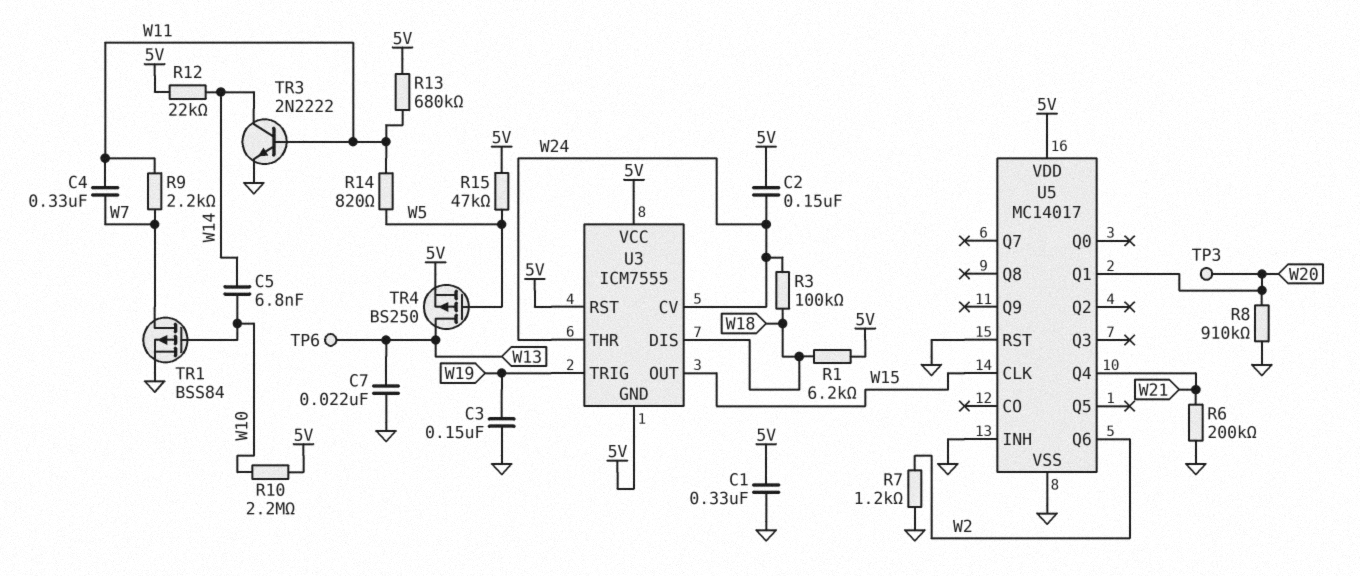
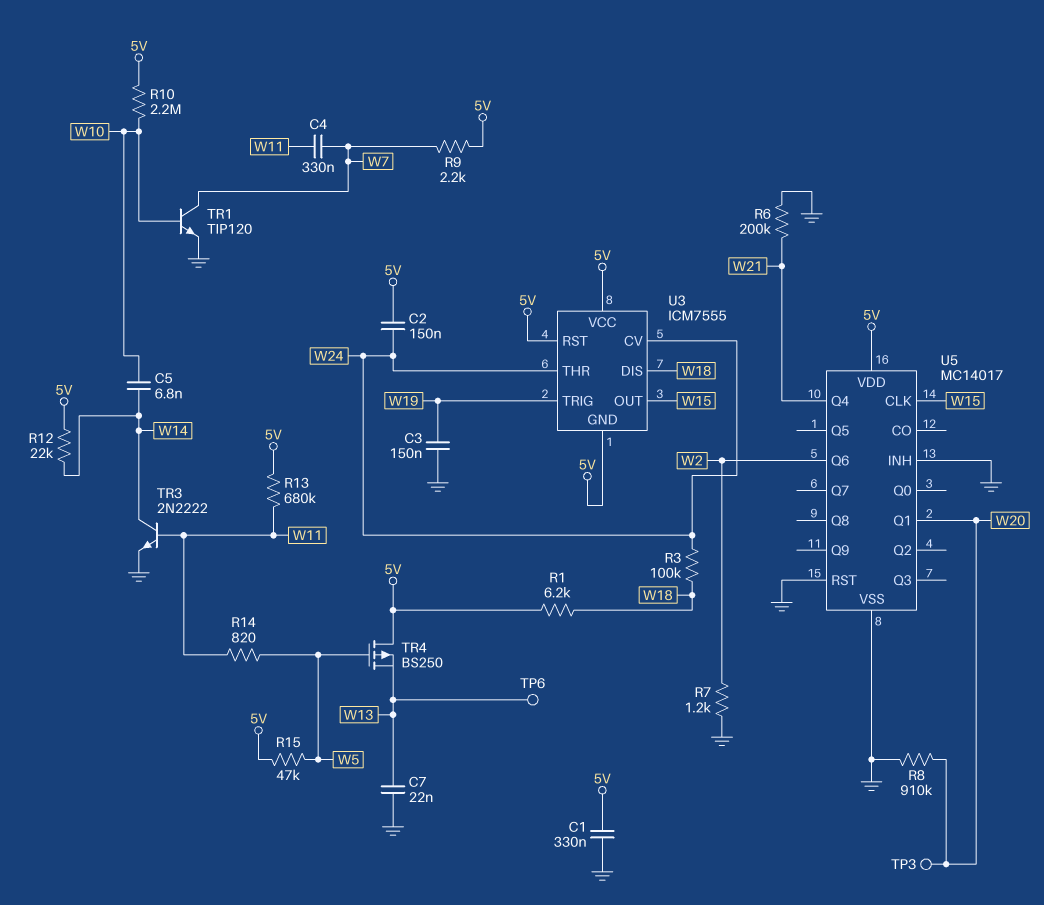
R9: 2.2k (W7, W11) -> 2.2k (5V, W7)
TR1: PMOS BSS84 (G W10, D W7, S GND) -> NPN TIP120 (B W10, C W7, E GND)
TR4: PMOS BS250 (G W5, D W13, S 5V) -> PMOS BS250 (G W5, D 5V, S W13)

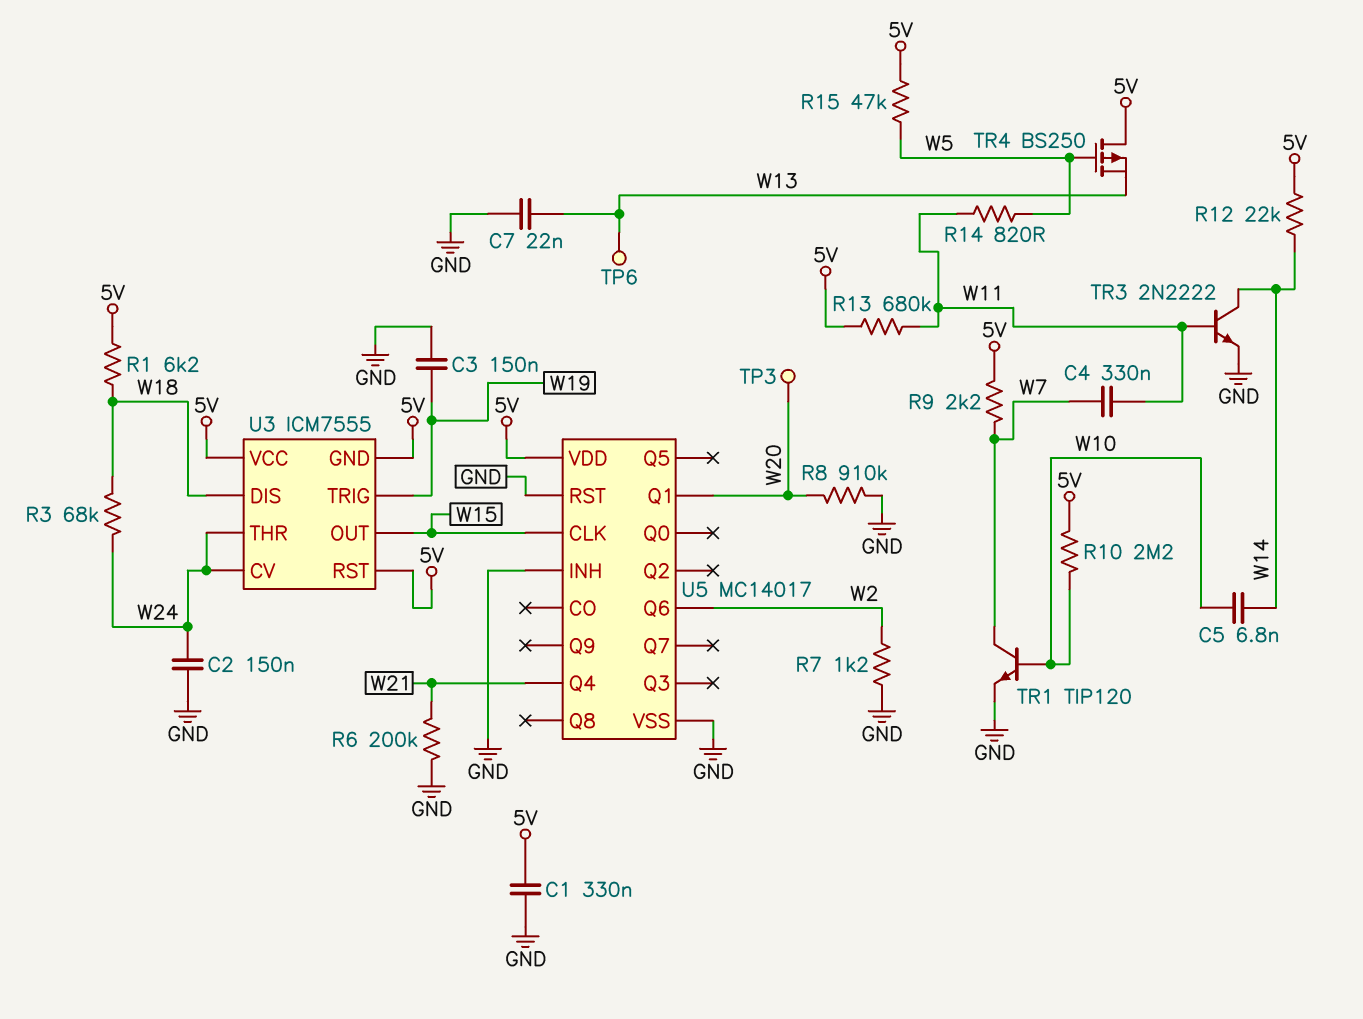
C2: 150nF (5V, W24) -> 150nF (GND, W24)
R3: 100k (W18, W24) -> 68k (W18, W24)

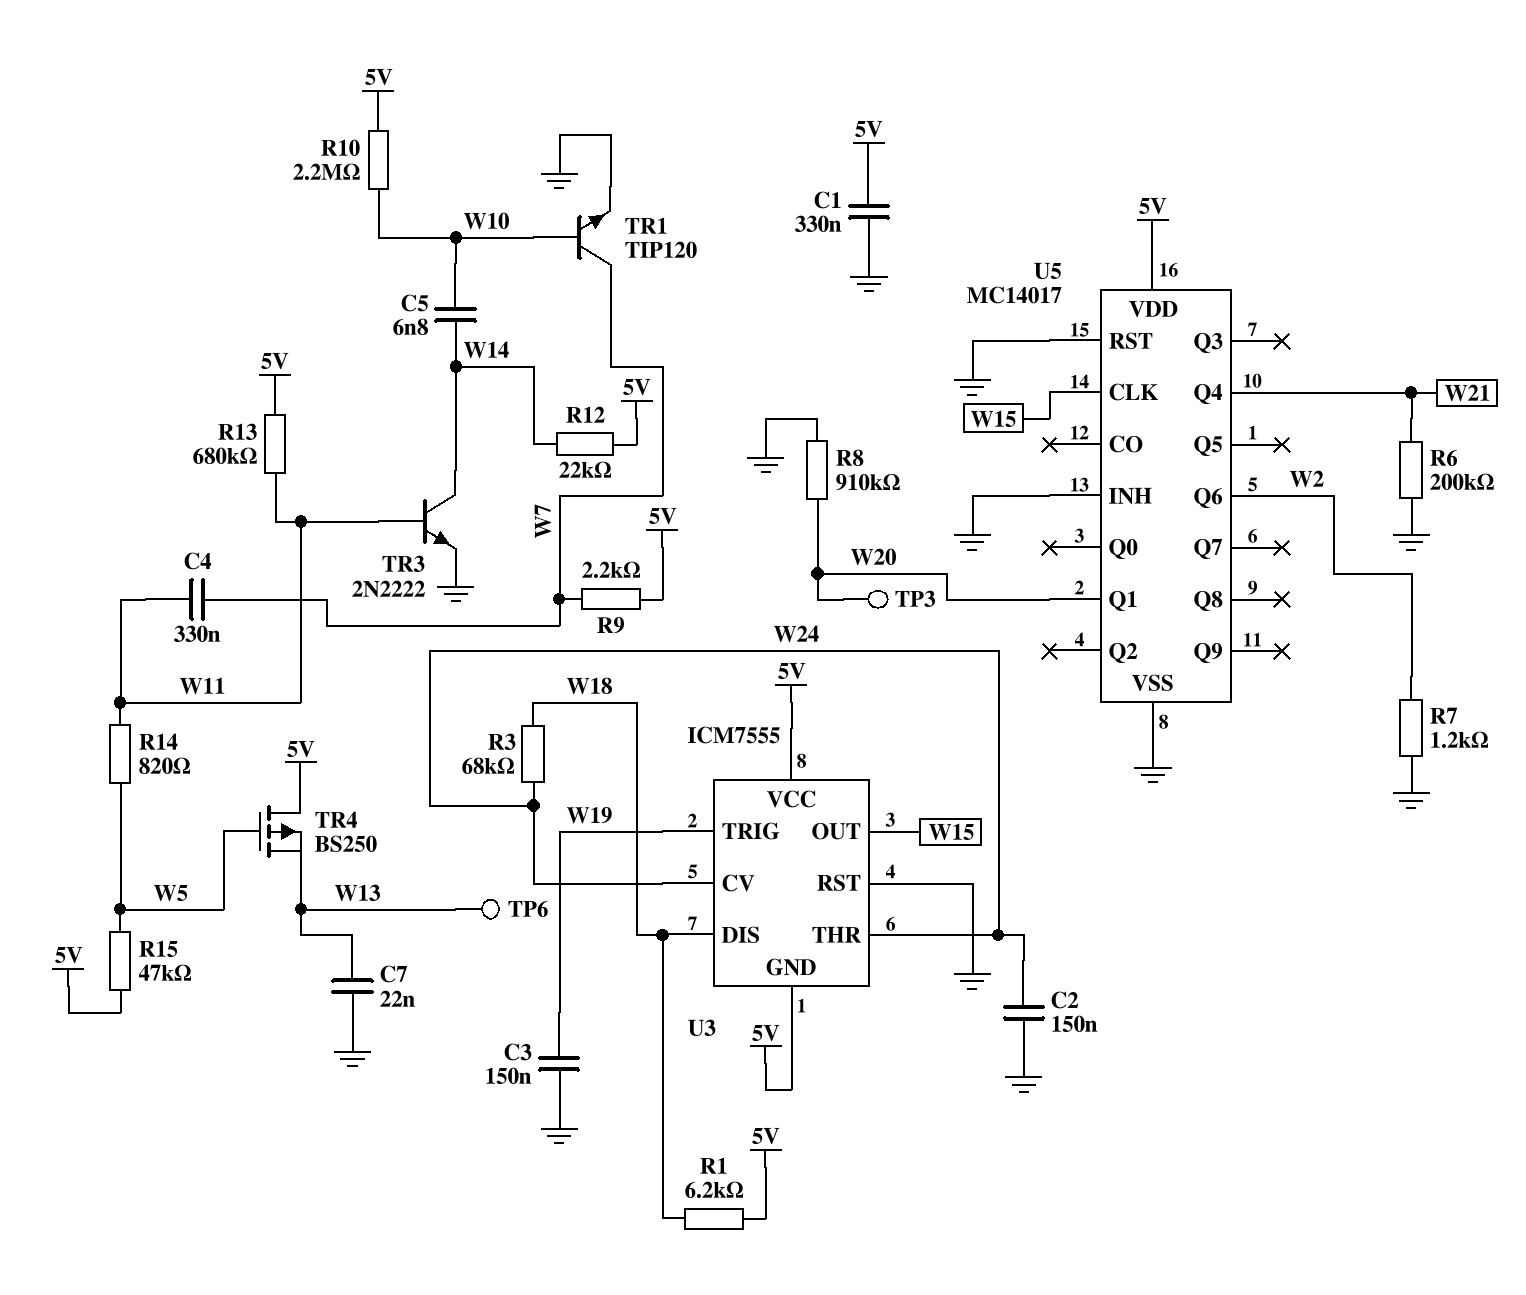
U3 pin RST: 5V -> GND

